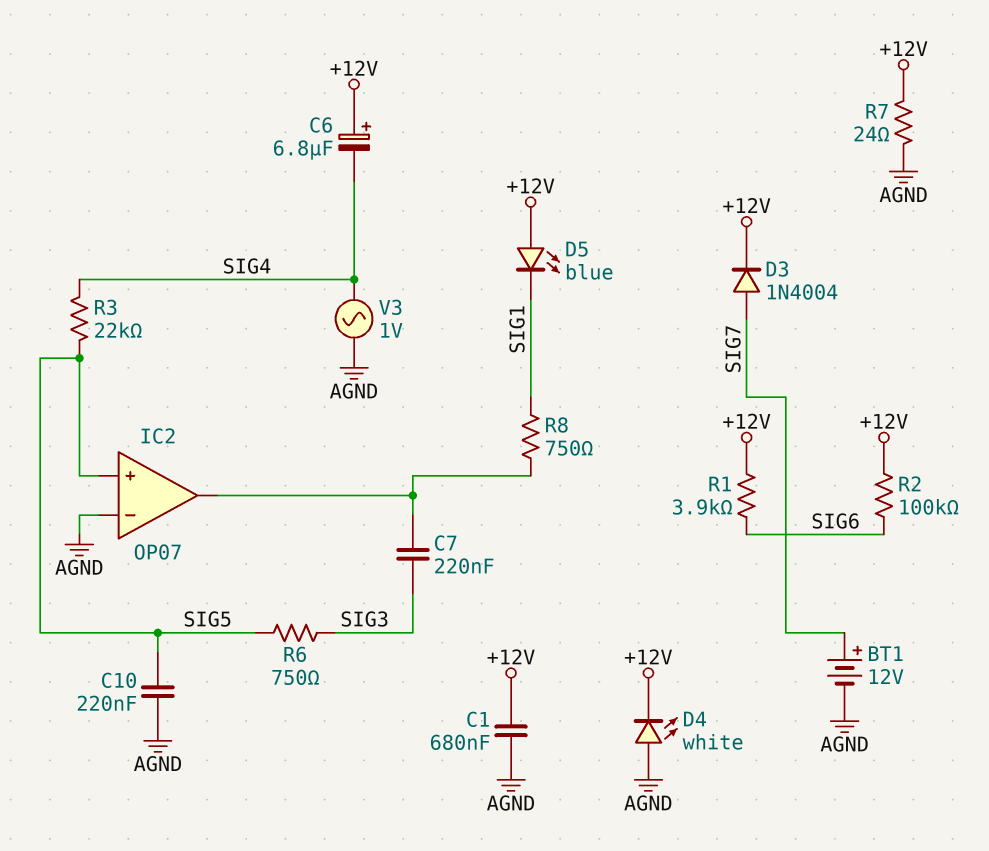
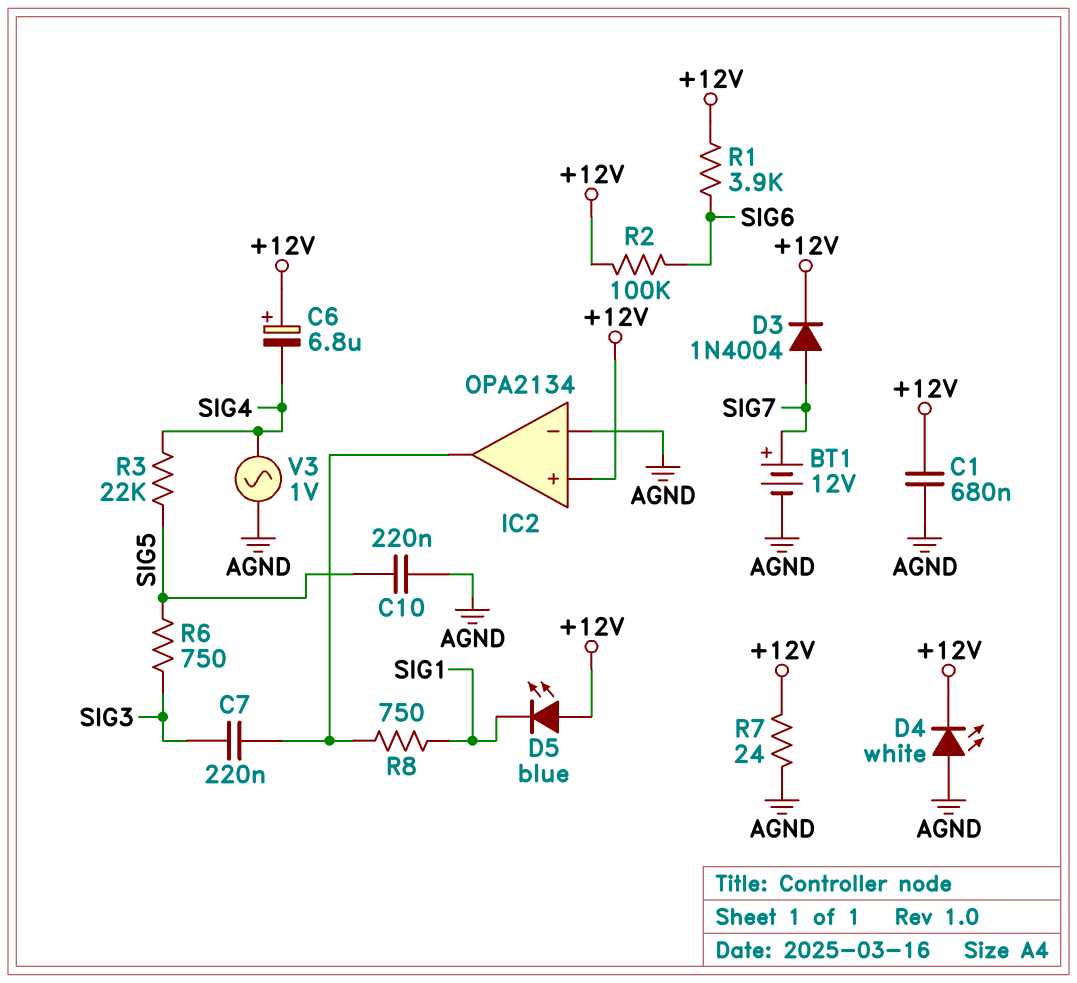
IC2: OP07 -> OPA2134
IC2 pin in+: SIG5 -> +12V

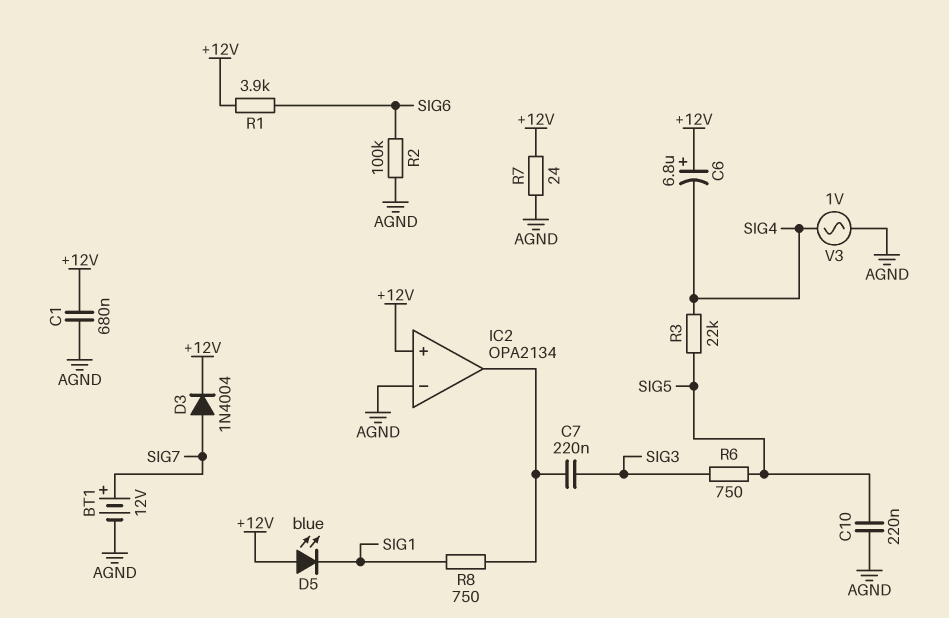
D4: LED white (A AGND, K +12V) -> none
R2: 100k (+12V, SIG6) -> 100k (AGND, SIG6)

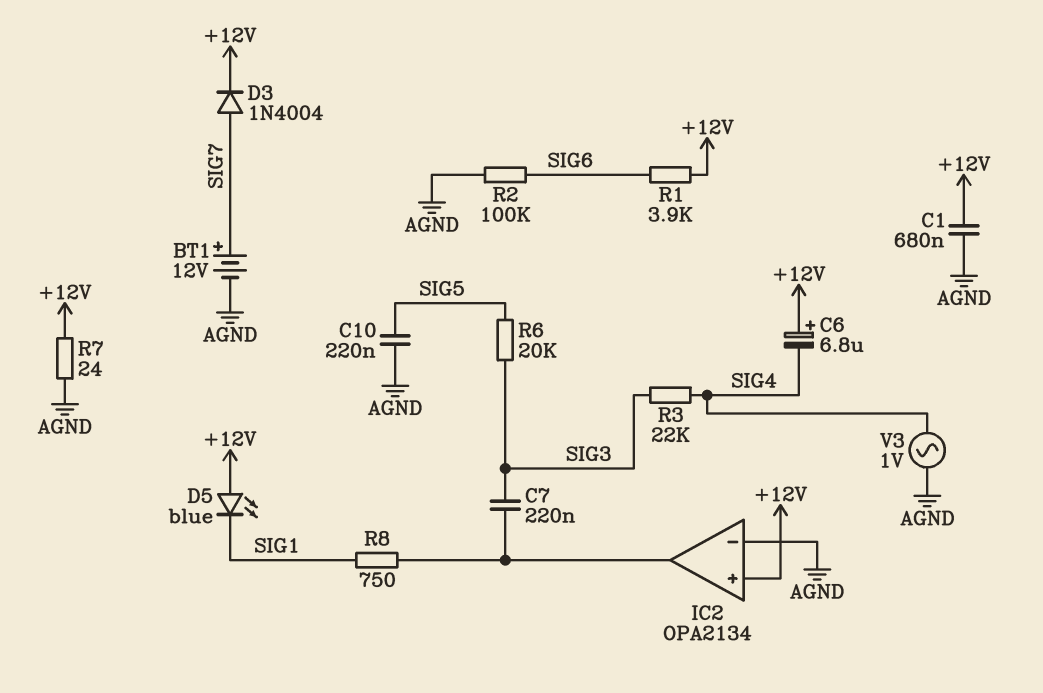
R3: 22k (SIG4, SIG5) -> 22k (SIG3, SIG4)
R6: 750 (SIG3, SIG5) -> 20k (SIG3, SIG5)

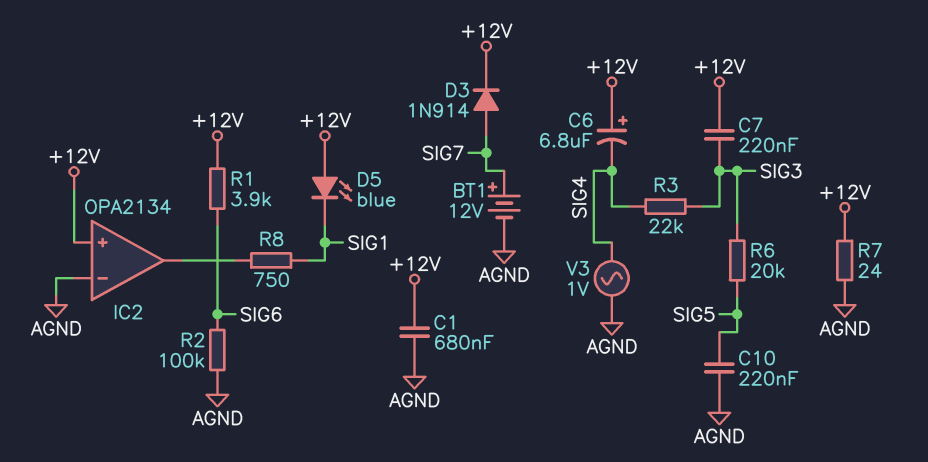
C7: 220nF (IC2/out, SIG3) -> 220nF (+12V, SIG3)
D3: diode 1N4004 (A SIG7, K +12V) -> diode 1N914 (A SIG7, K +12V)

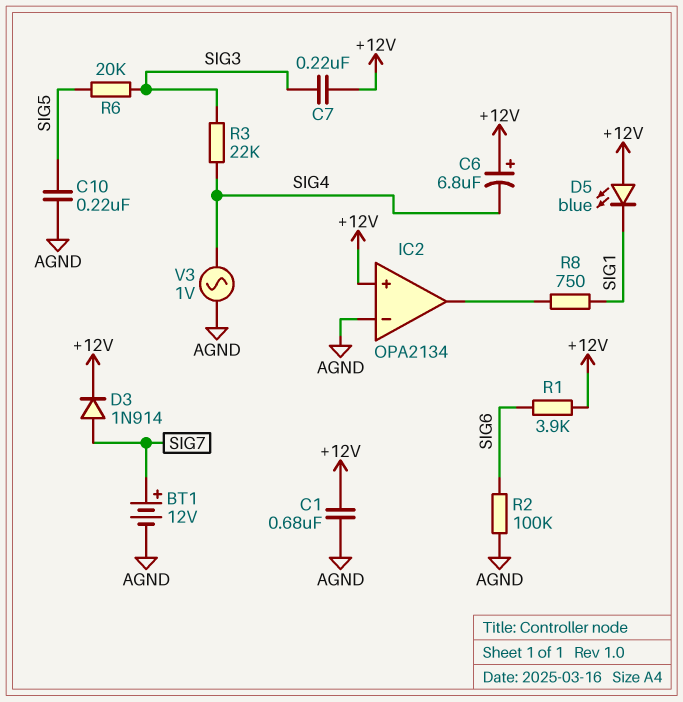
R7: 24 (+12V, AGND) -> none

